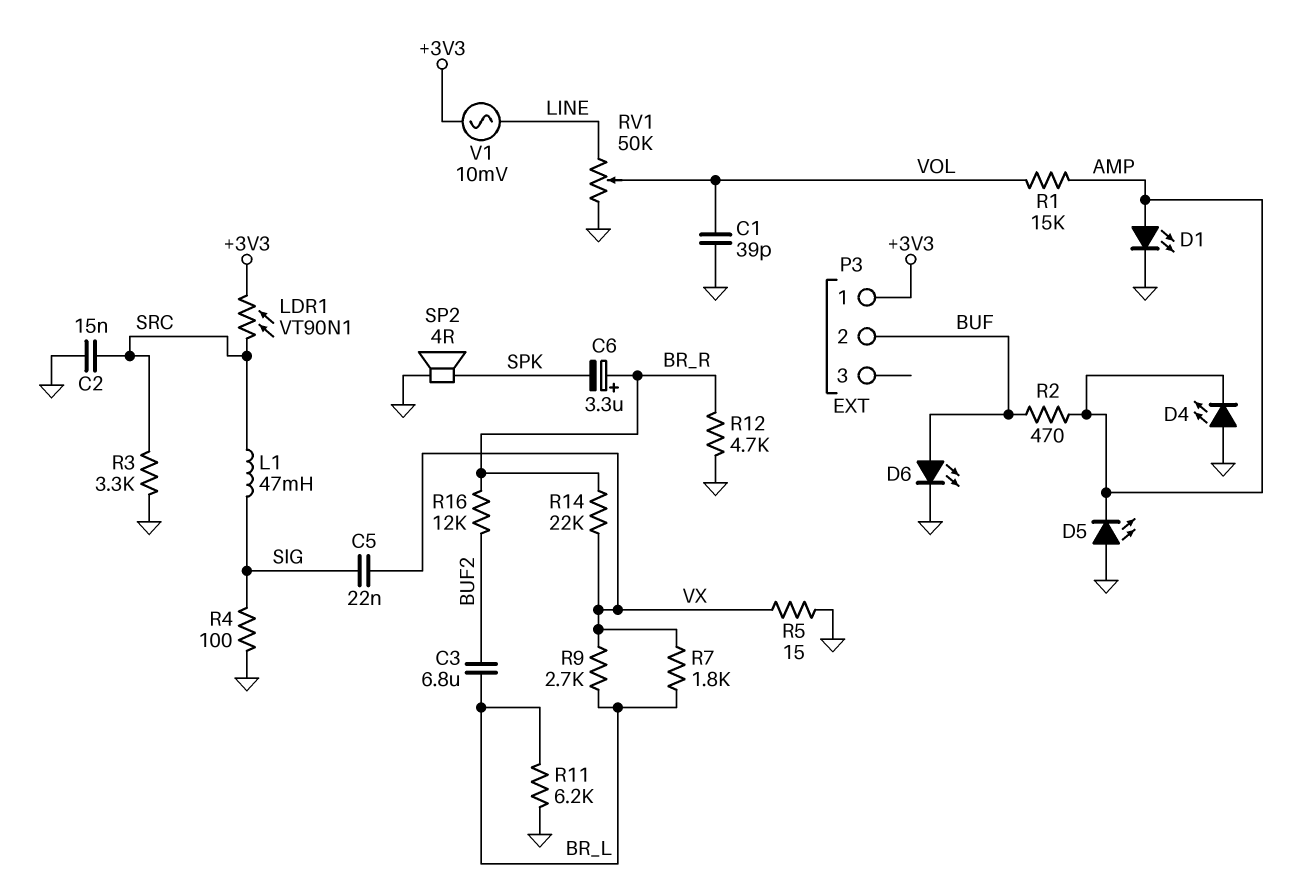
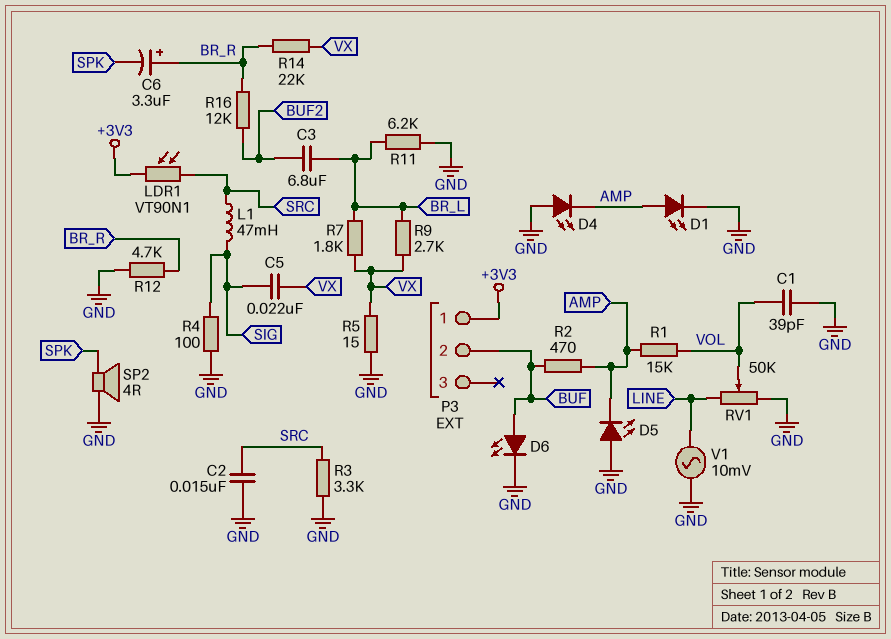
V1: AC 10mV (+3V3, LINE) -> AC 10mV (GND, LINE)

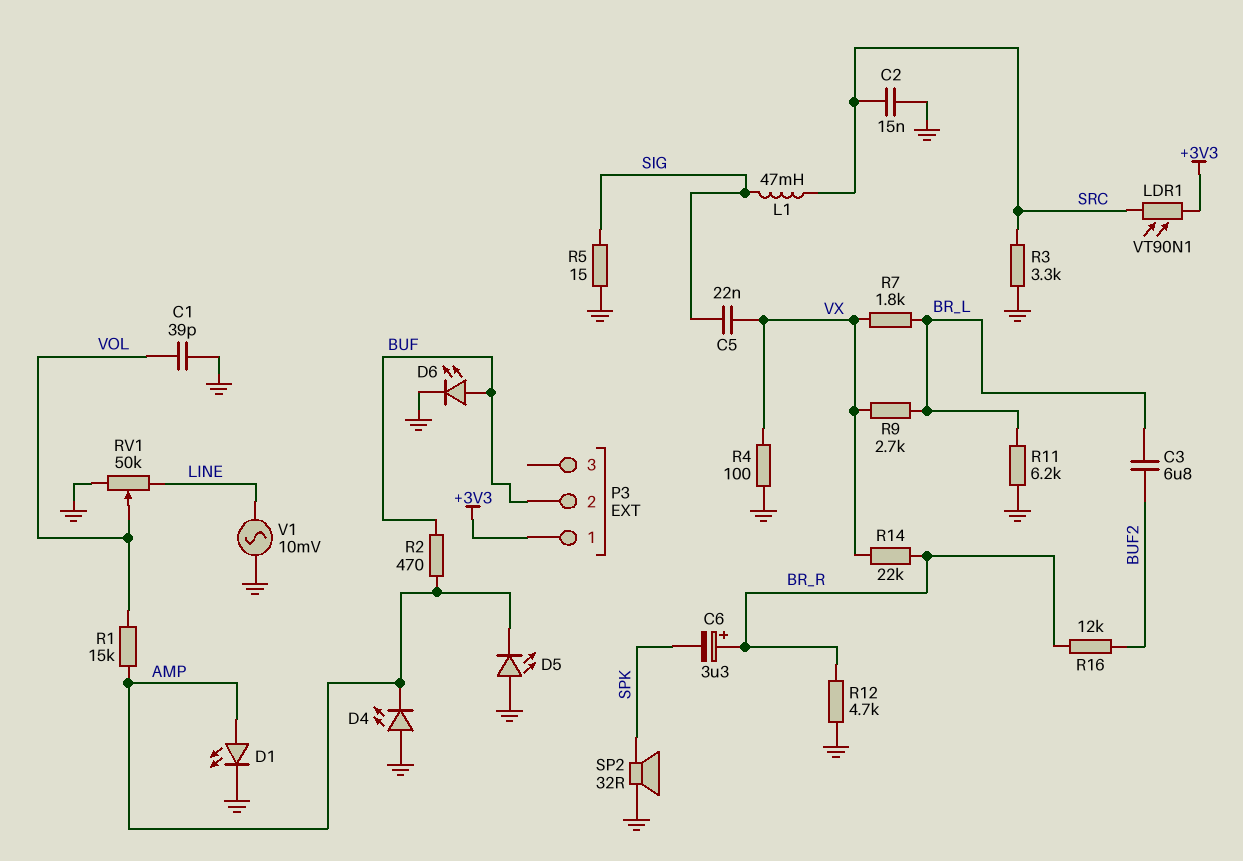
R4: 100 (GND, SIG) -> 100 (GND, VX)
R5: 15 (GND, VX) -> 15 (GND, SIG)
SP2: speaker 4R (GND, SPK) -> speaker 32R (GND, SPK)

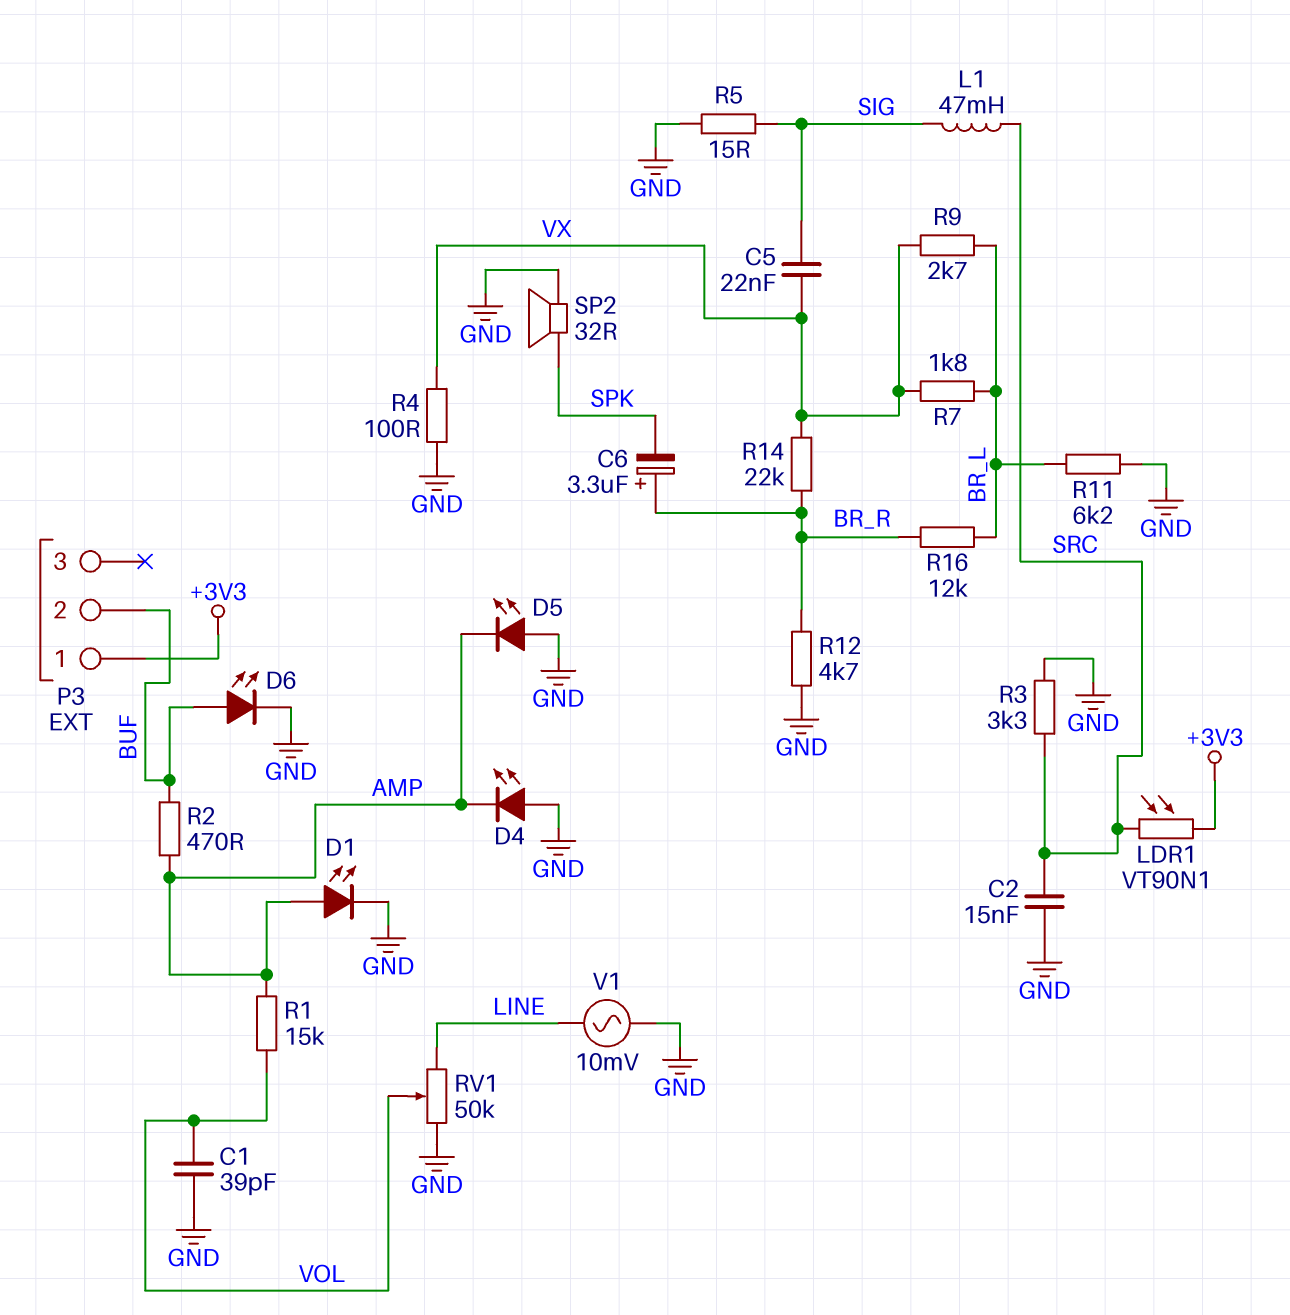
C3: 6.8uF (BR_L, BUF2) -> none
R16: 12k (BR_R, BUF2) -> 12k (BR_L, BR_R)

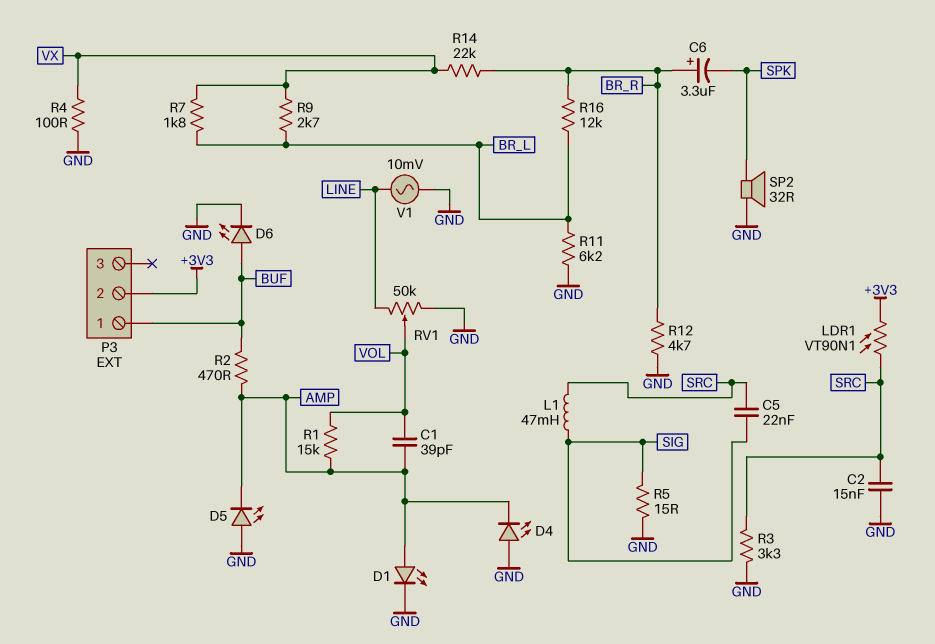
C1: 39pF (GND, VOL) -> 39pF (AMP, VOL)
C5: 22nF (SIG, VX) -> 22nF (SIG, SRC)
P3 pin 1: +3V3 -> BUF
P3 pin 2: BUF -> +3V3

